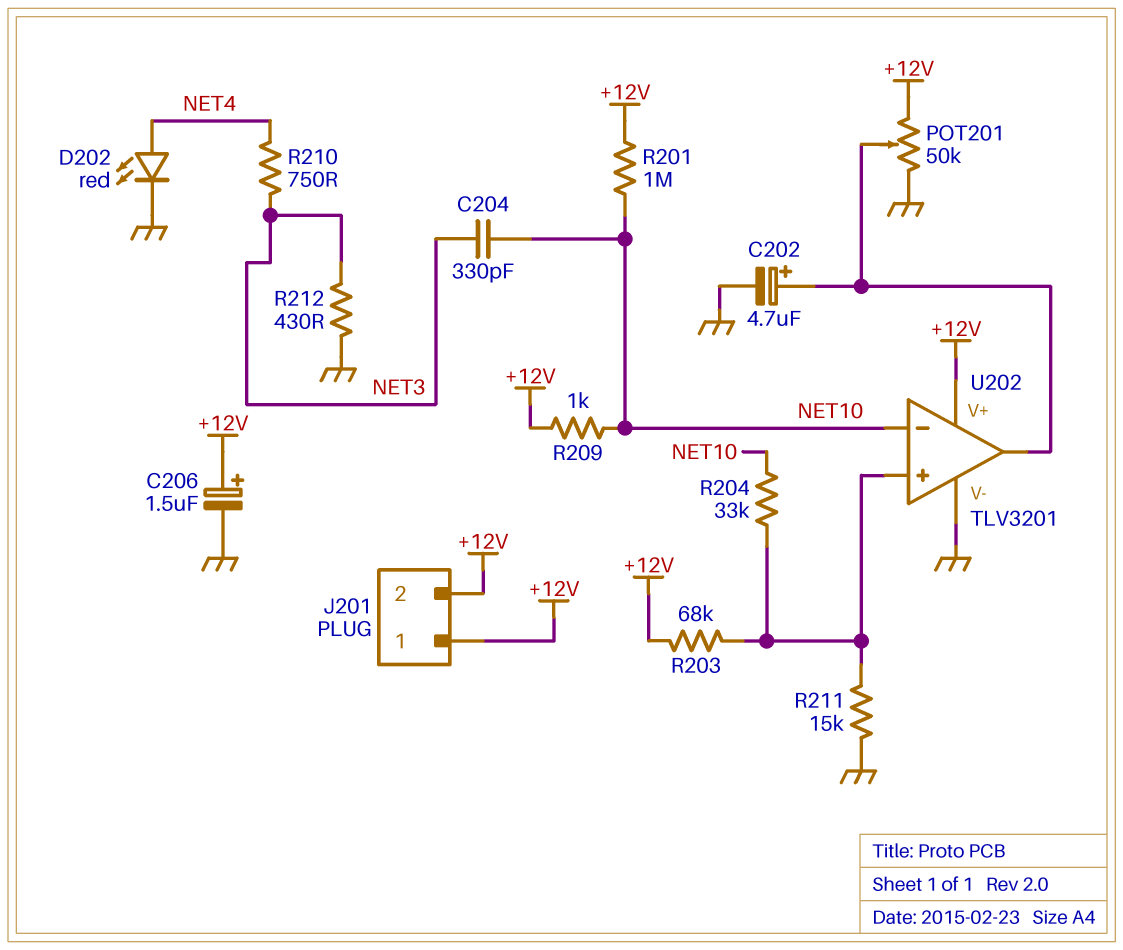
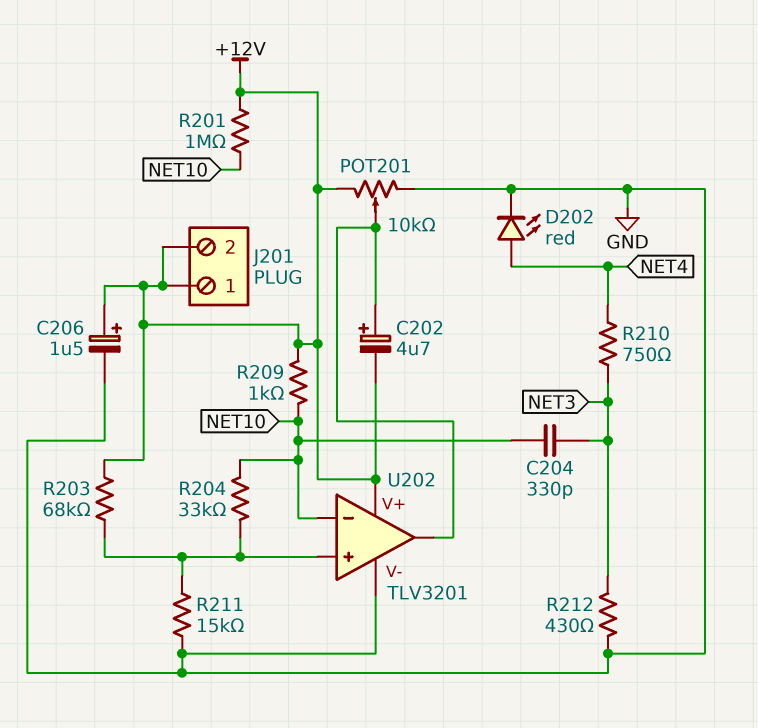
C202: 4.7uF (plus U202/out, minus GND) -> 4.7uF (plus U202/out, minus +12V)
POT201: 50k (+12V, GND, wiper U202/out) -> 10k (+12V, GND, wiper U202/out)

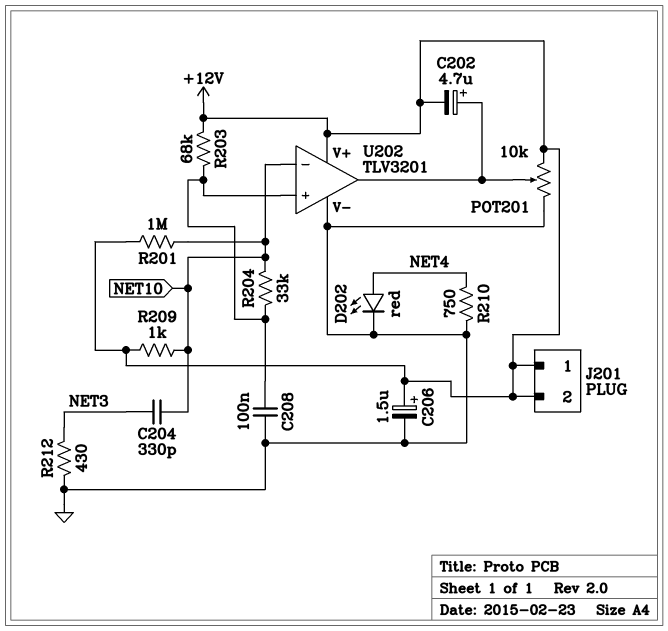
C208: none -> 100nF (GND, U202/in+)
R210: 750 (NET3, NET4) -> 750 (GND, NET4)
R211: 15k (GND, U202/in+) -> none

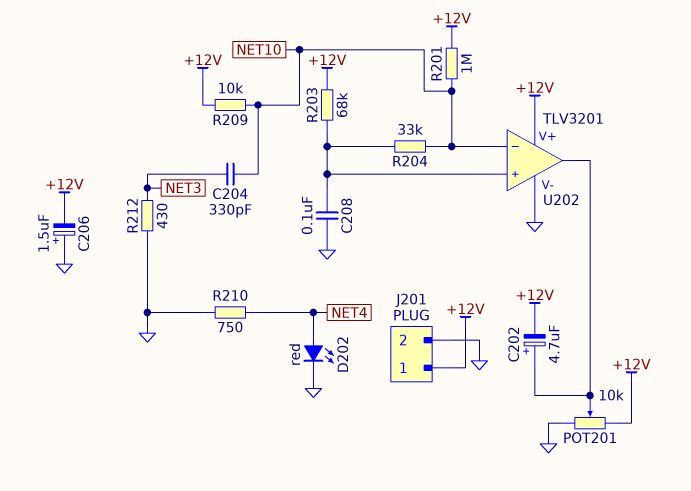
C206: 1.5uF (plus +12V, minus GND) -> 1.5uF (plus GND, minus +12V)
J201 pin 2: +12V -> GND
R209: 1k (+12V, NET10) -> 10k (+12V, NET10)

